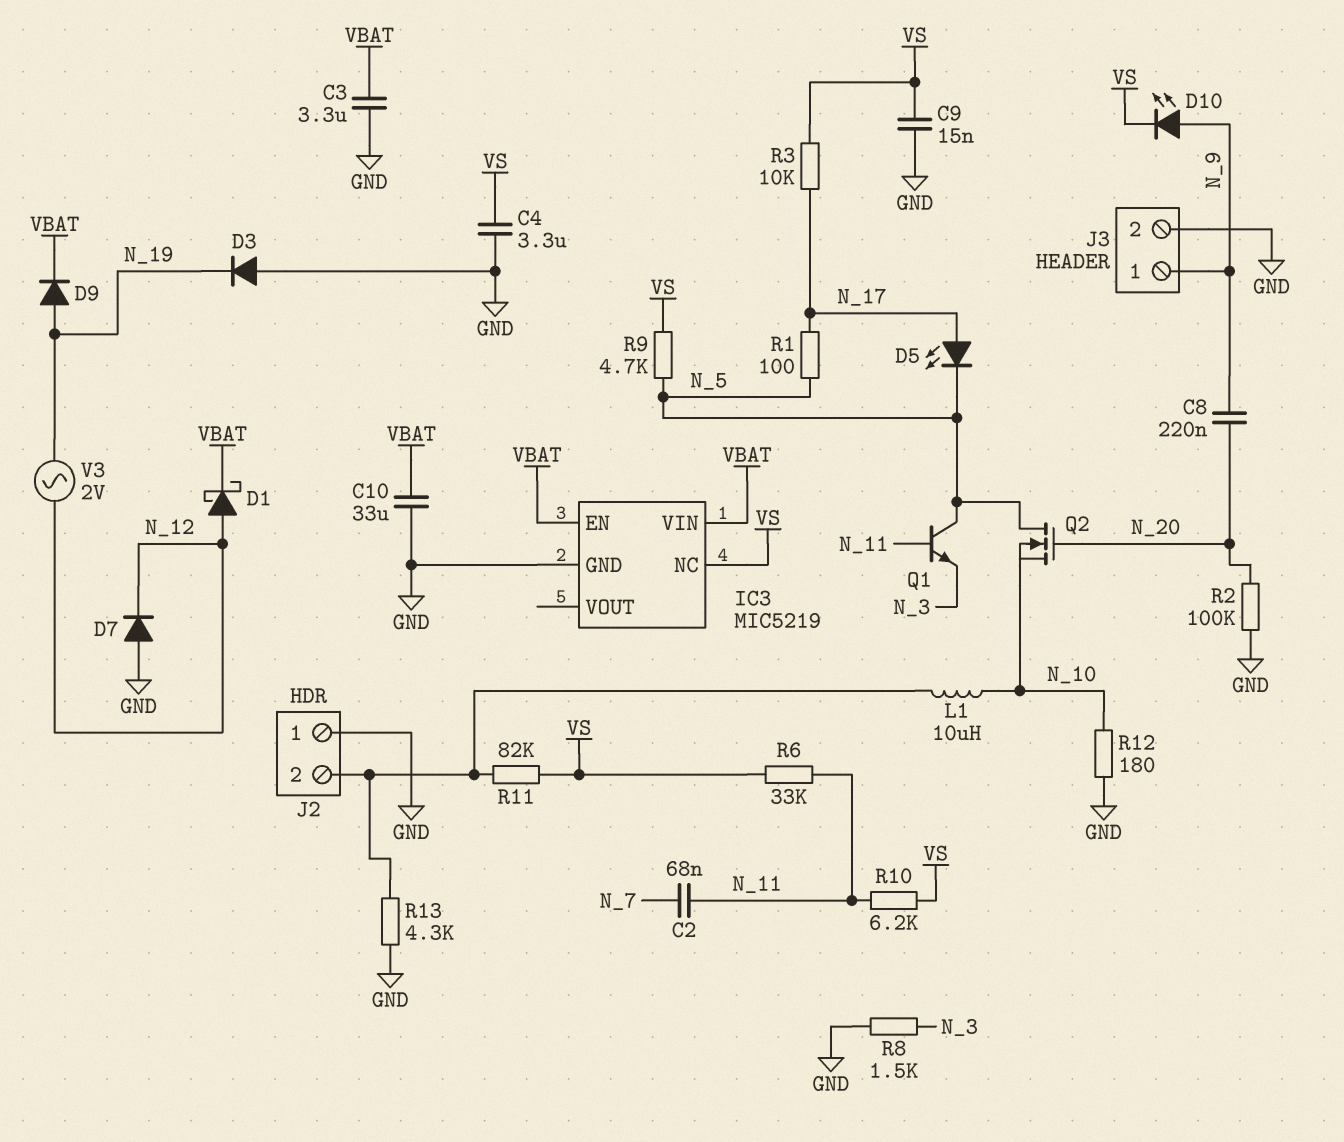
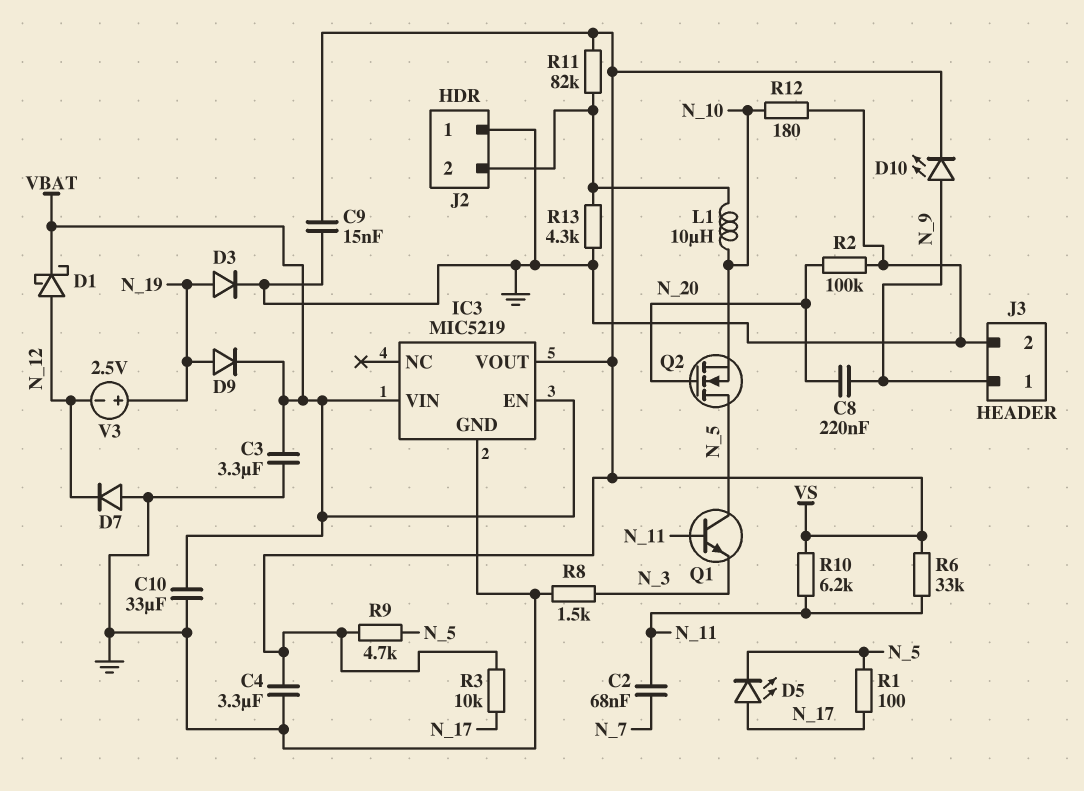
D3: diode (A GND, K N_19) -> diode (A N_19, K GND)
IC3 pin NC: VS -> none
IC3 pin VOUT: none -> VS
V3: AC 2V (N_12, N_19) -> 2.5V (plus N_19, minus N_12)

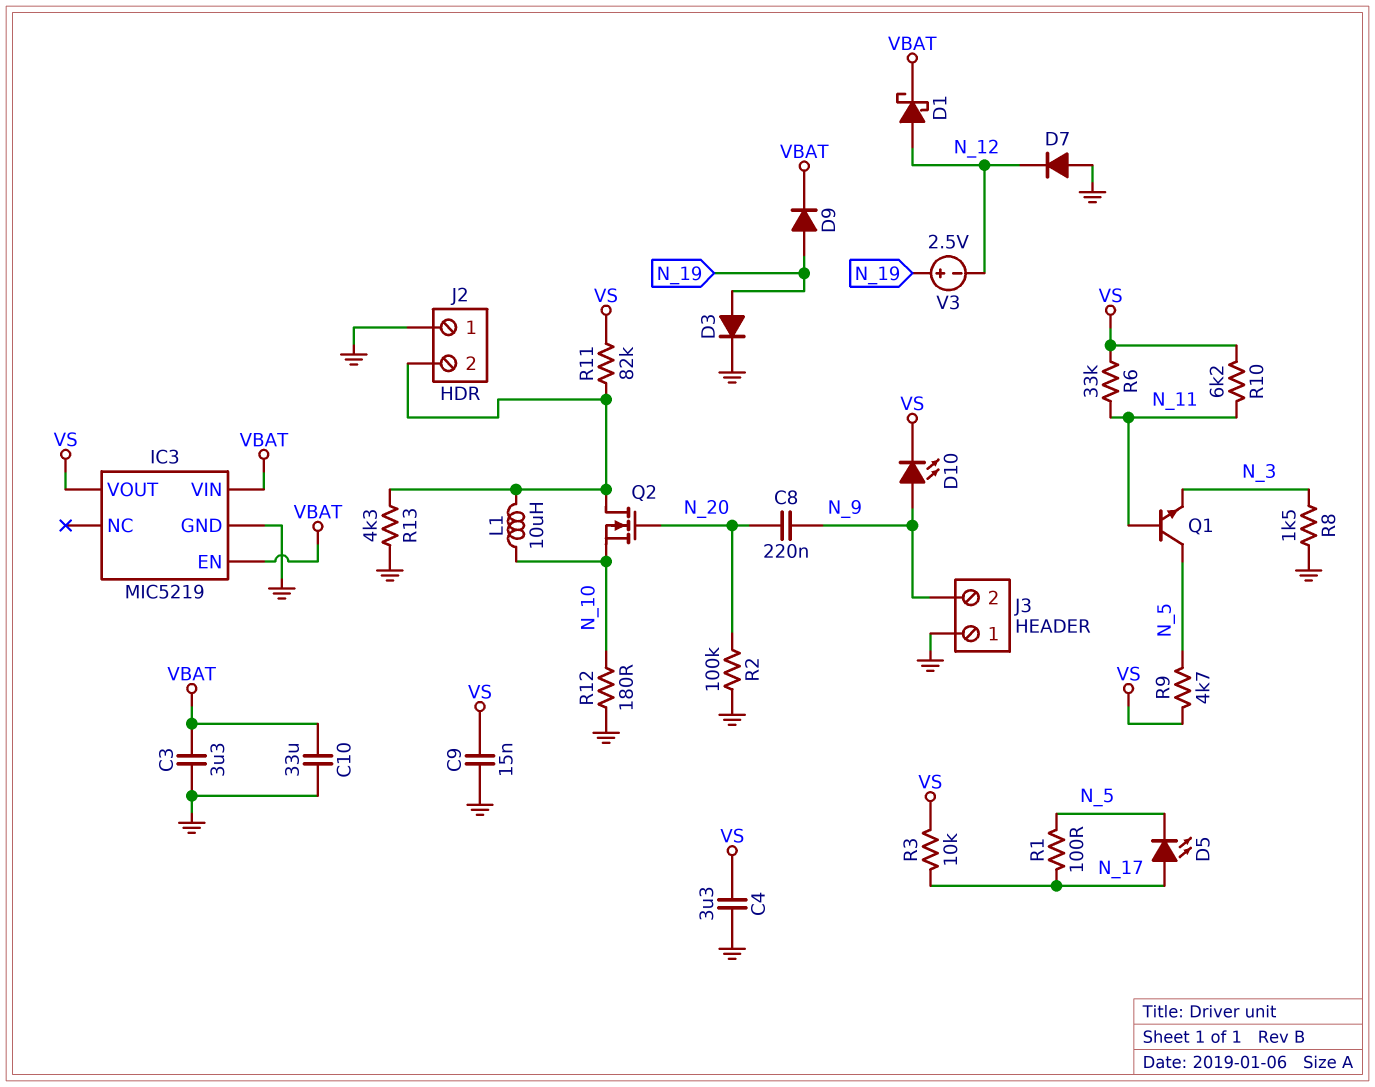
C2: 68nF (N_7, N_11) -> none
J3 pin 1: N_9 -> GND
J3 pin 2: GND -> N_9
Q2: NMOS (G N_20, D N_5, S N_10) -> NMOS (G N_20, D J2/2, S N_10)

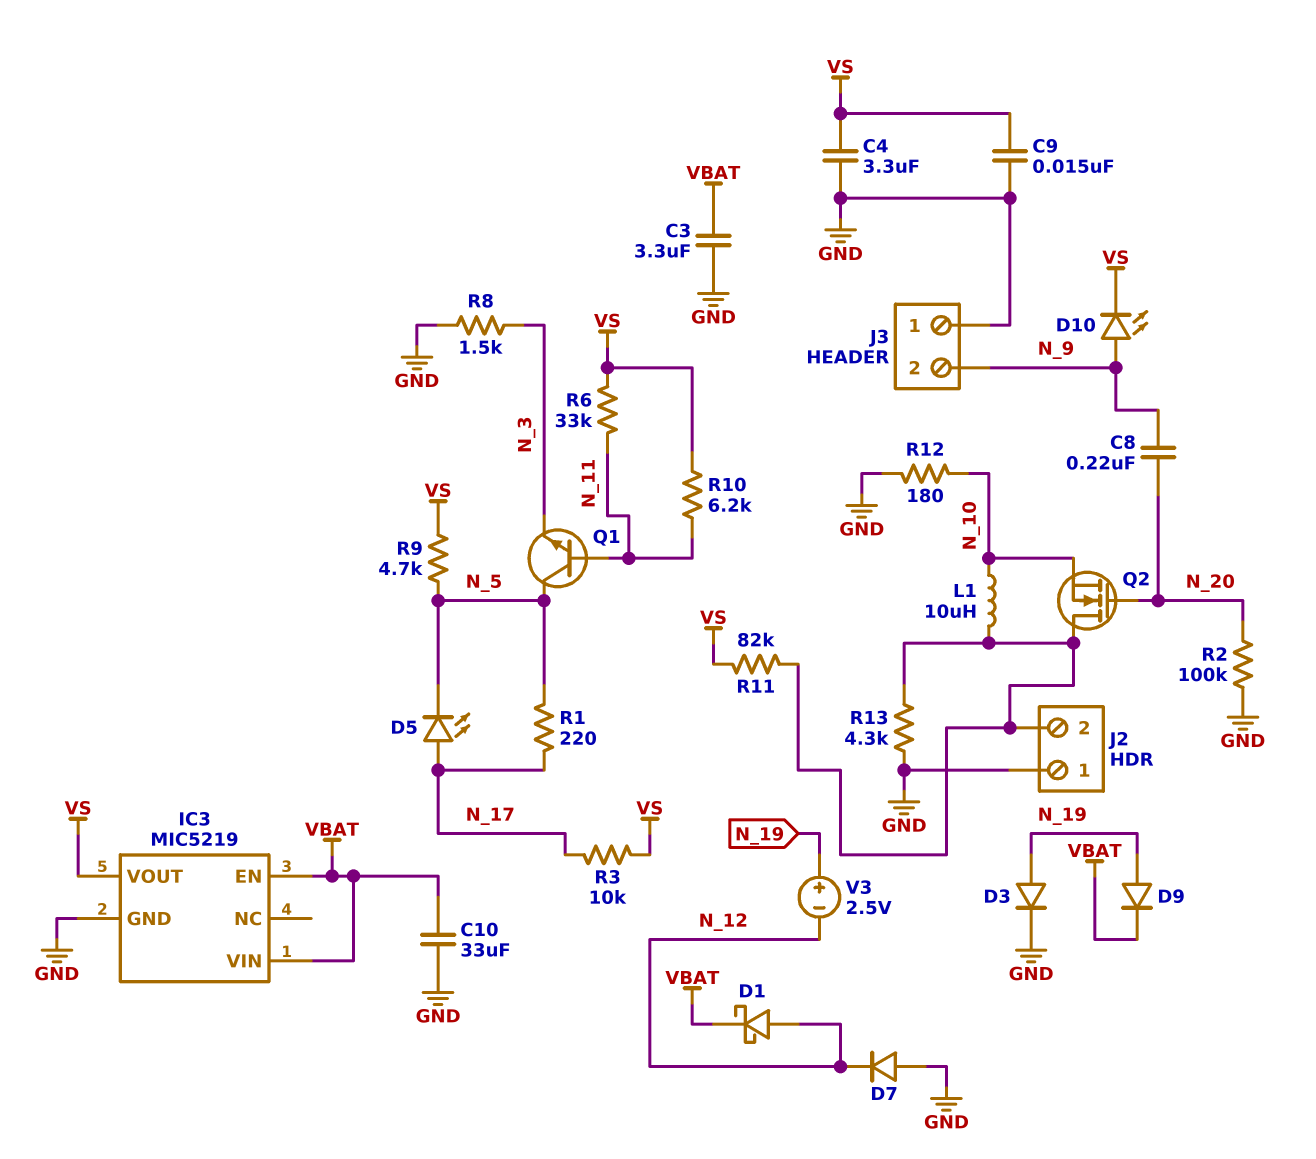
R1: 100 (N_5, N_17) -> 220 (N_5, N_17)

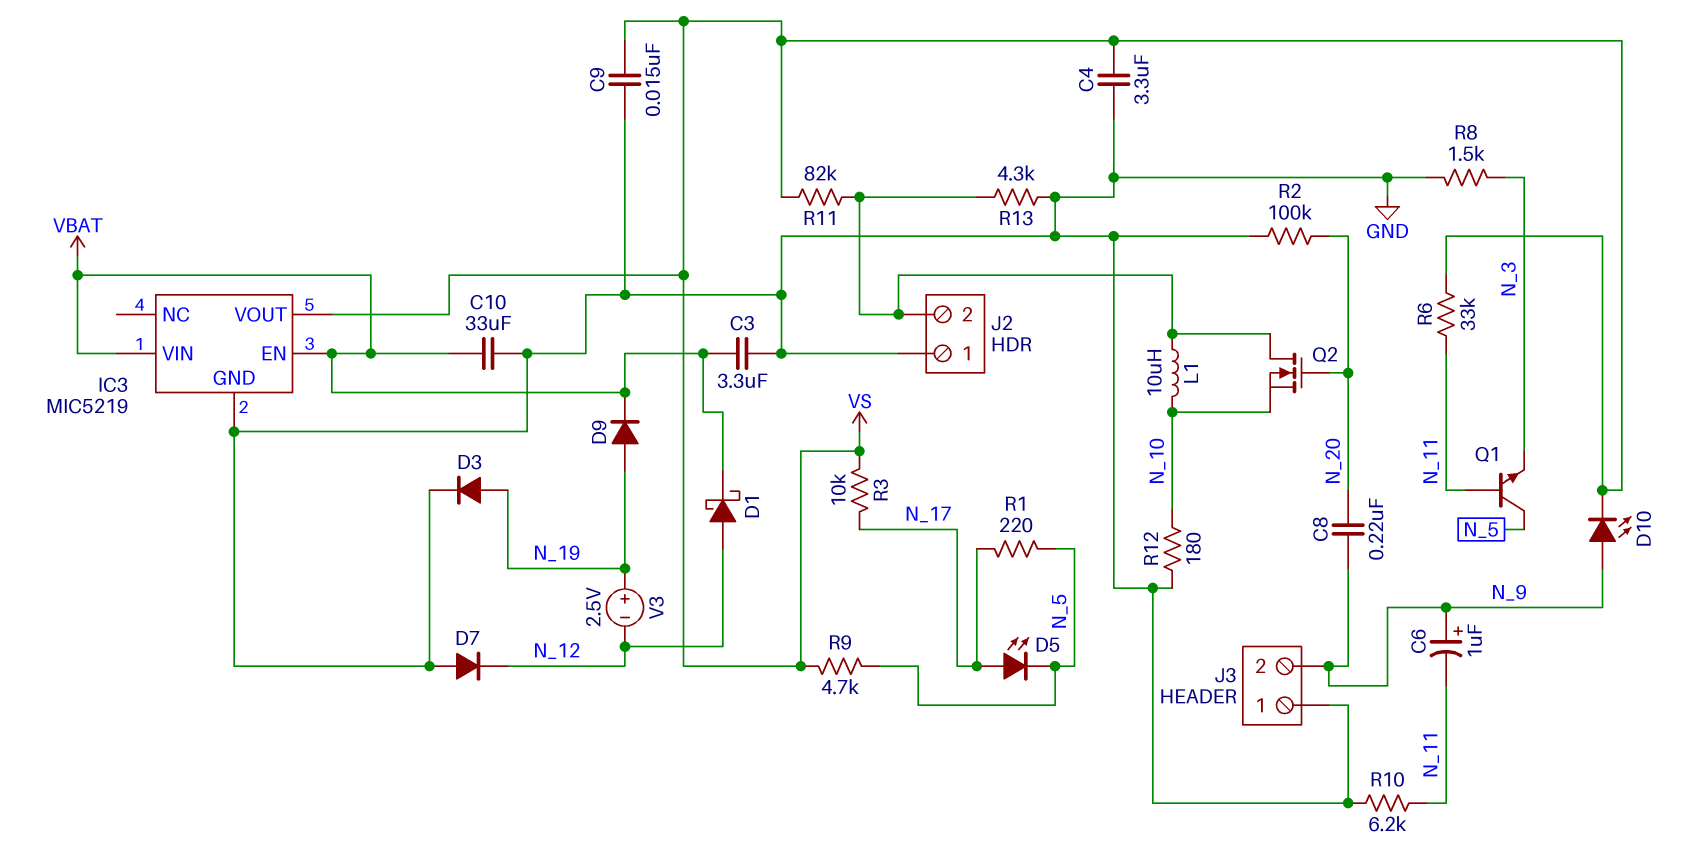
C6: none -> 1uF (plus N_9, minus N_11)
R10: 6.2k (N_11, VS) -> 6.2k (GND, N_11)

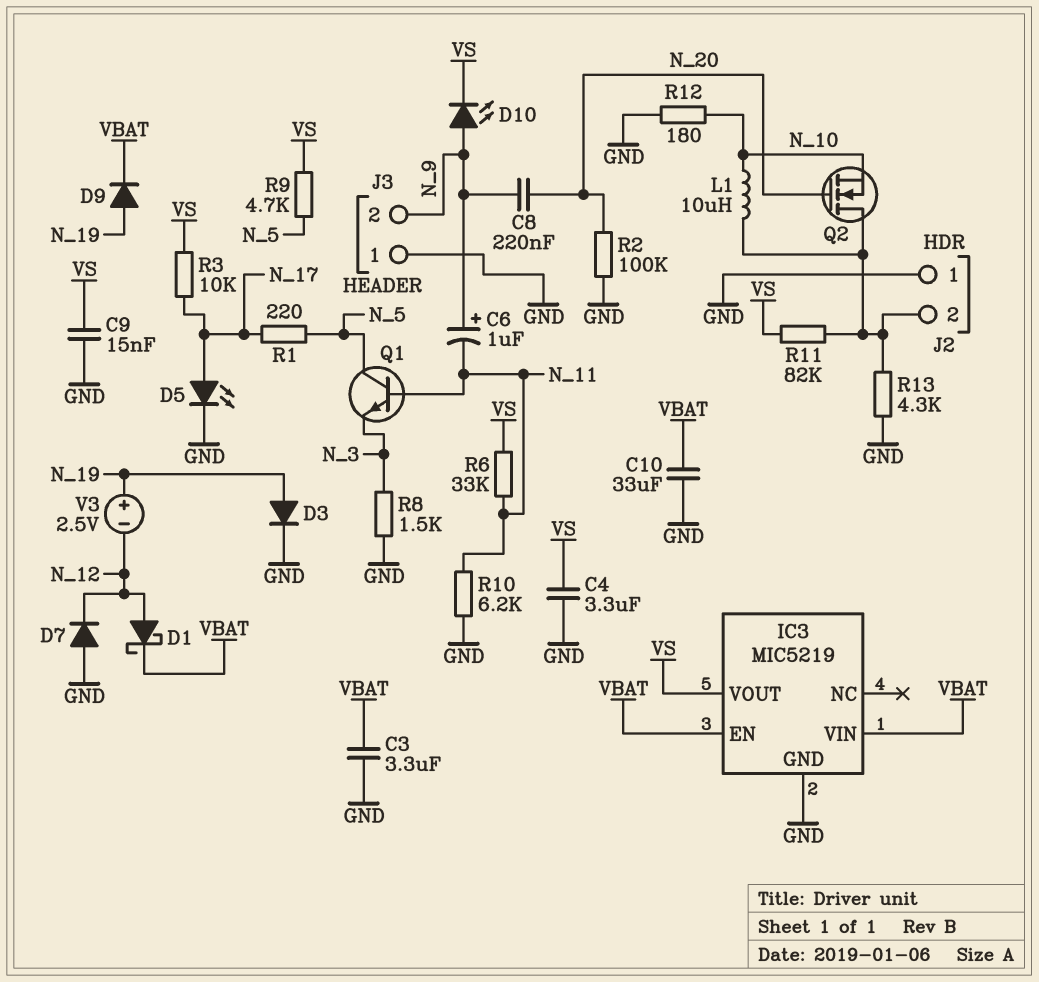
D5: LED (A N_17, K N_5) -> LED (A N_17, K GND)

